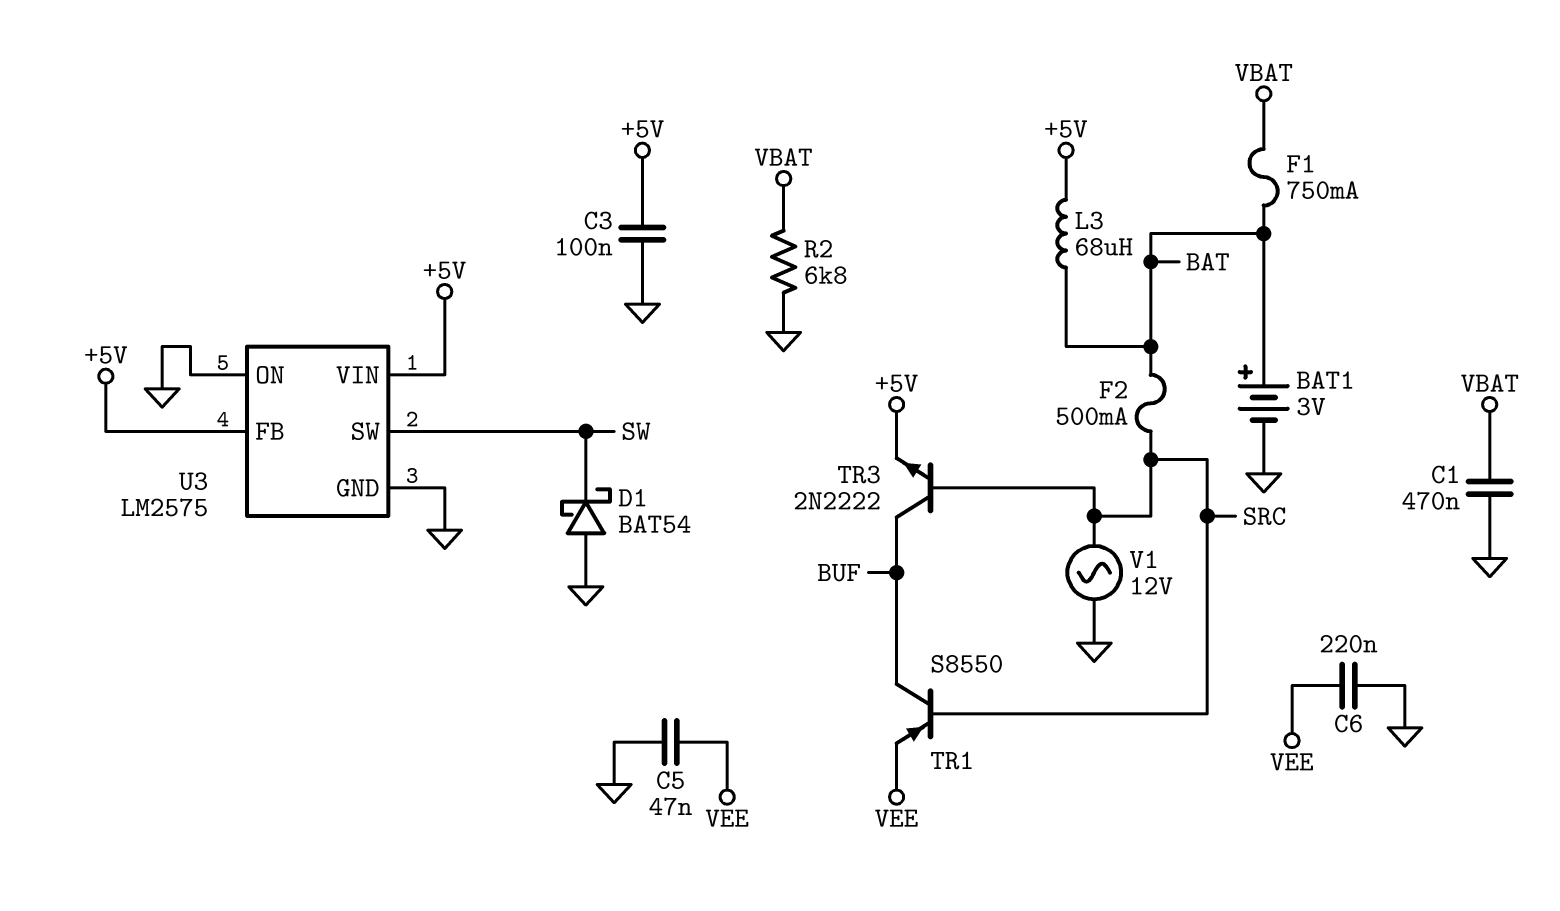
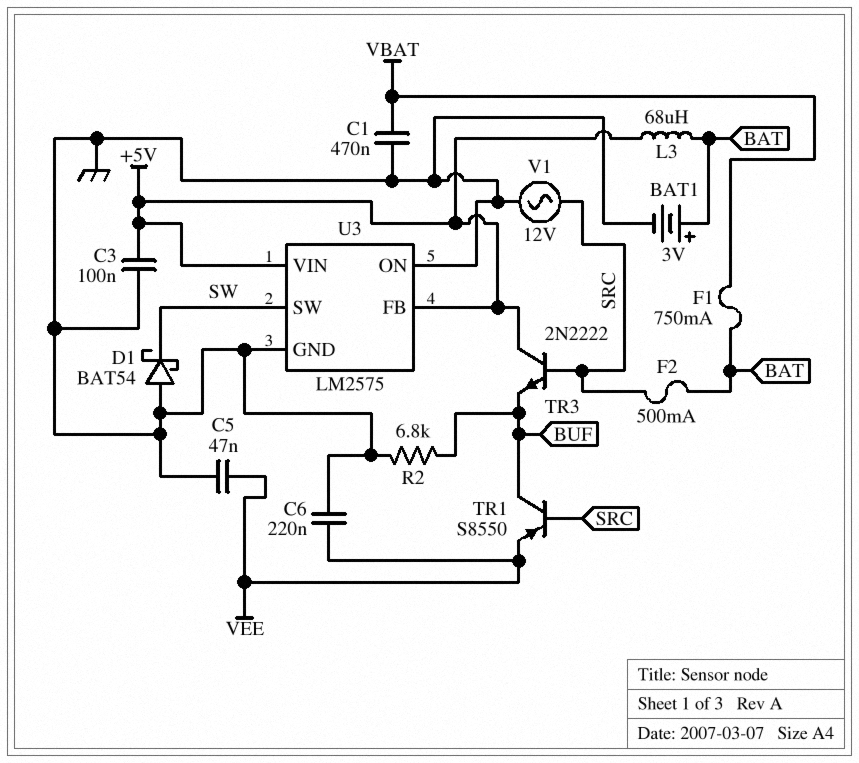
R2: 6.8k (GND, VBAT) -> 6.8k (BUF, GND)
TR3: NPN 2N2222 (B SRC, C BUF, E +5V) -> NPN 2N2222 (B SRC, C +5V, E BUF)

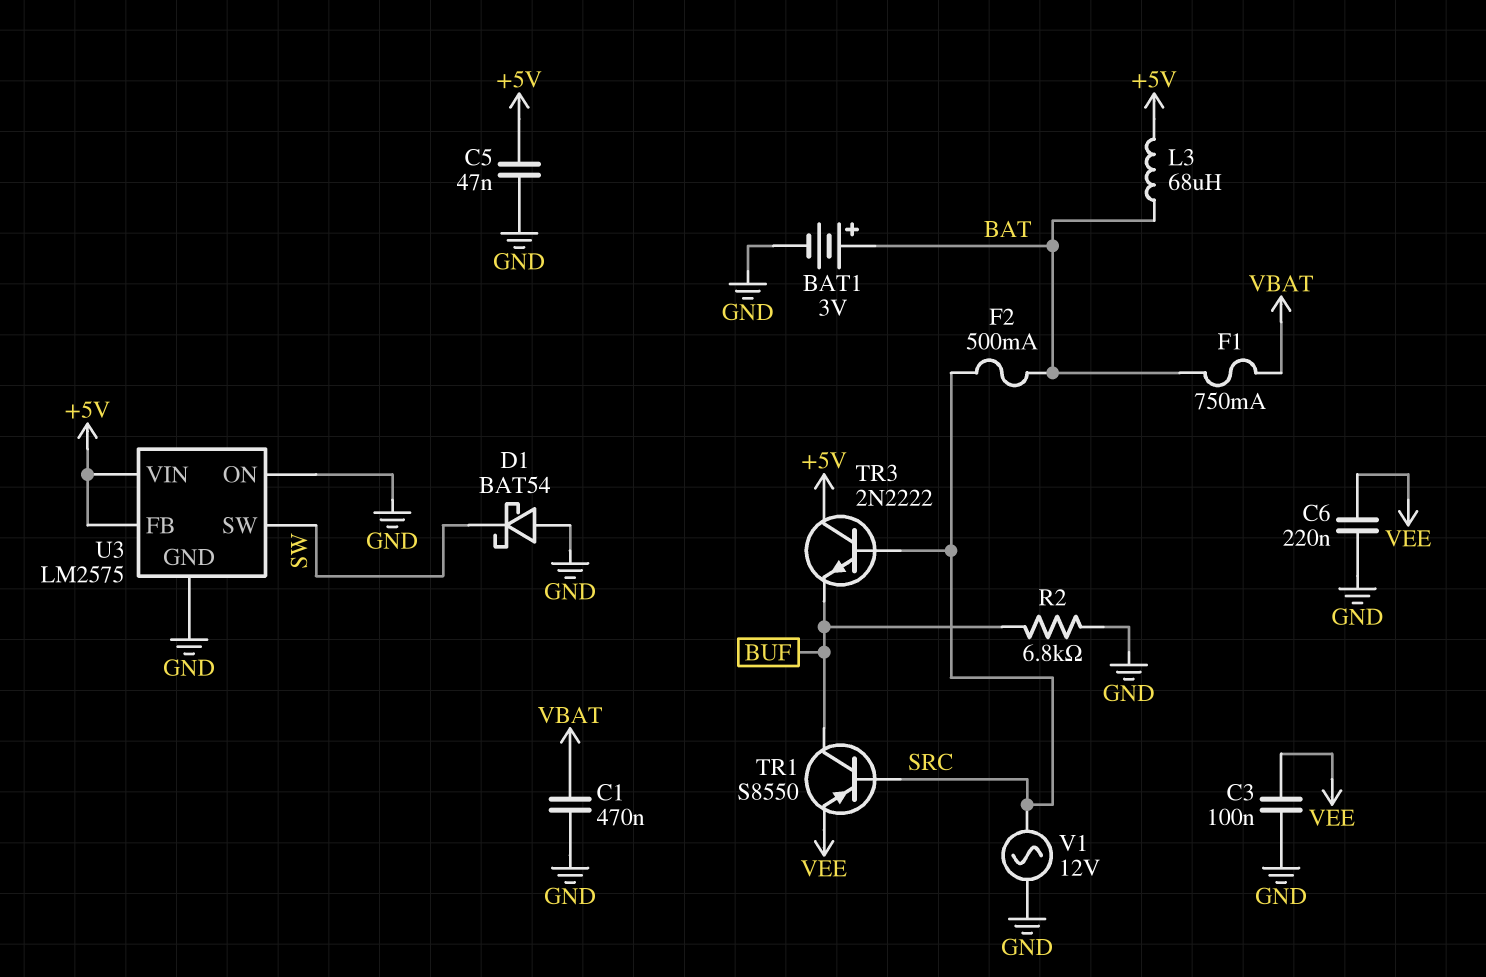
C3: 100nF (+5V, GND) -> 100nF (GND, VEE)
C5: 47nF (GND, VEE) -> 47nF (+5V, GND)

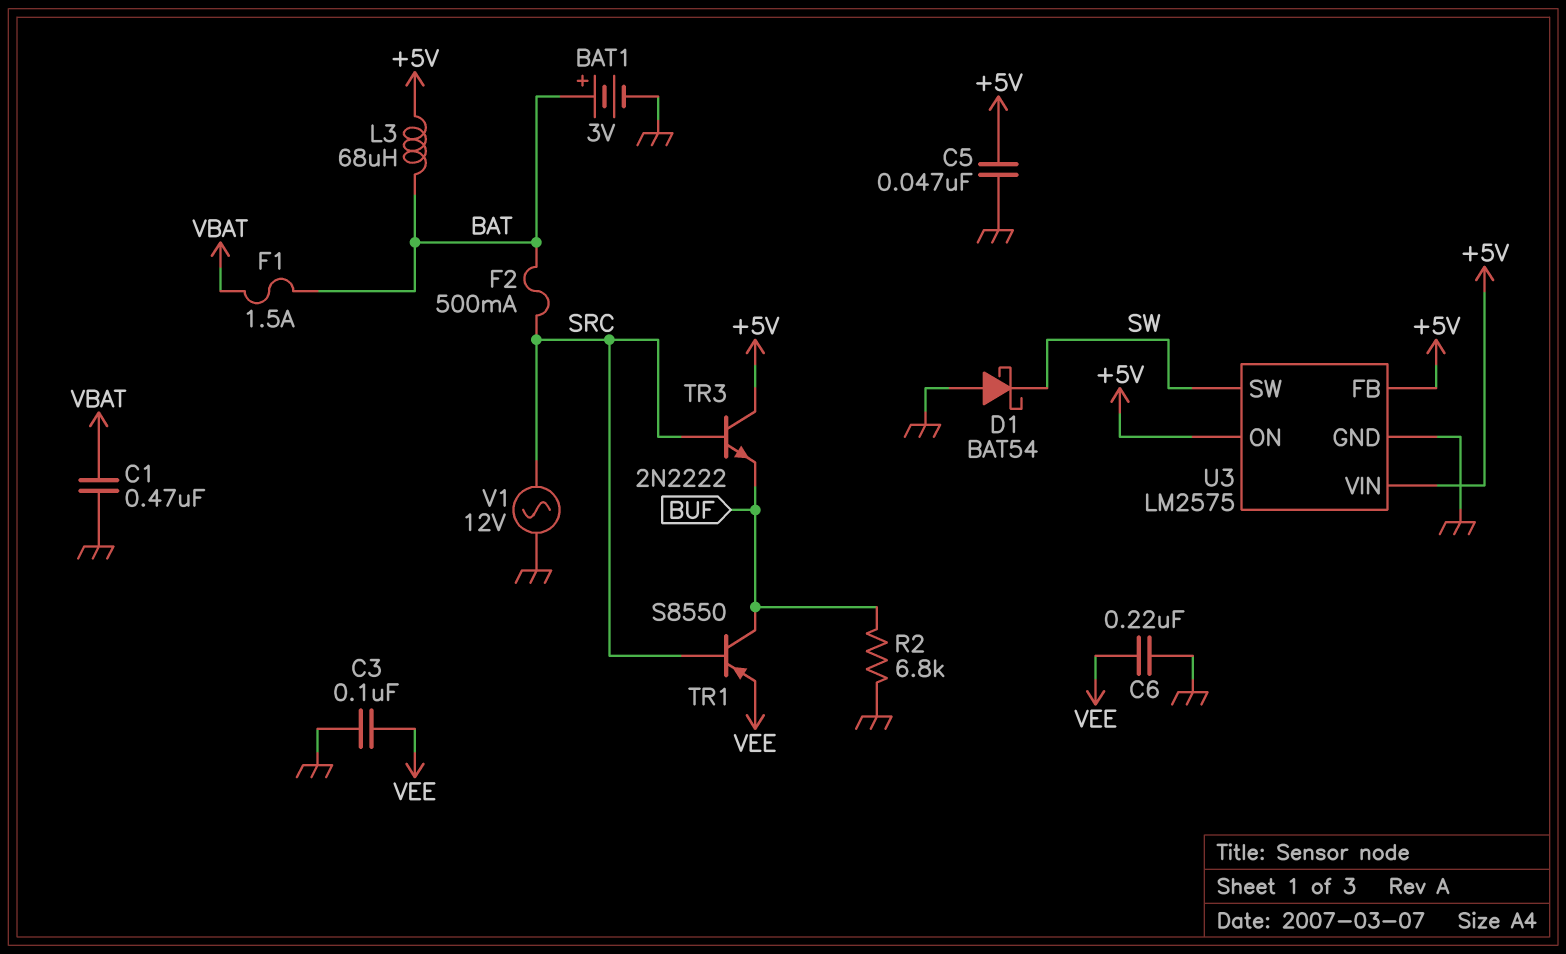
F1: 750mA (BAT, VBAT) -> 1.5A (BAT, VBAT)
U3 pin ON: GND -> +5V

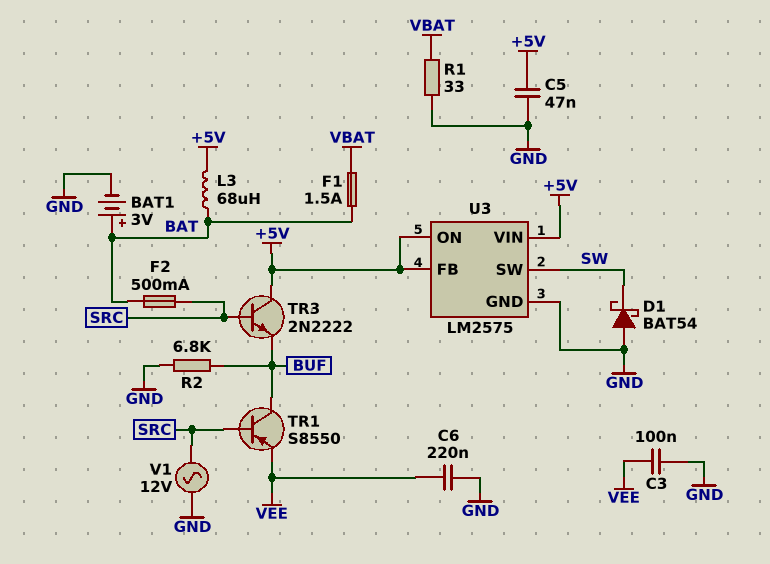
C1: 470nF (GND, VBAT) -> none
R1: none -> 33 (GND, VBAT)

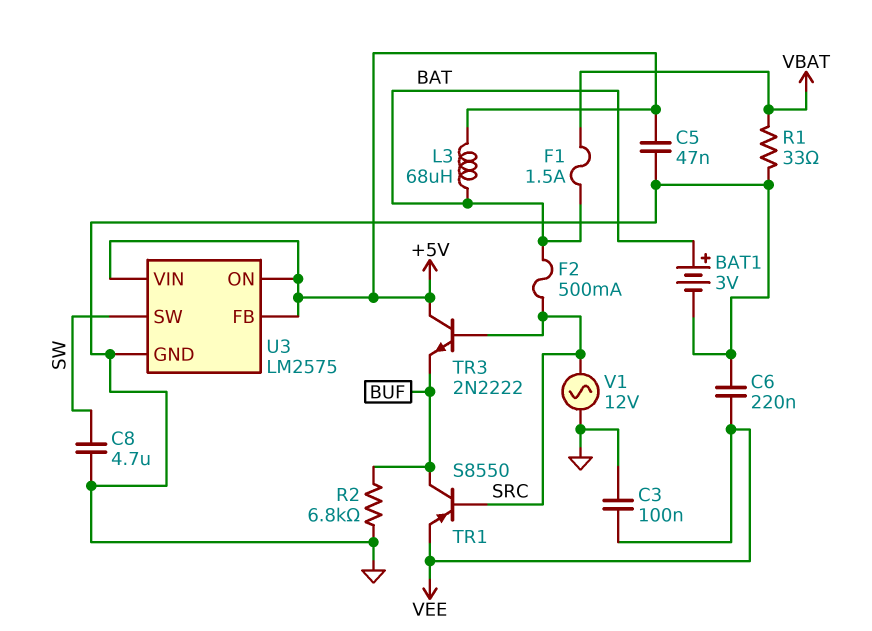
C8: none -> 4.7uF (GND, SW)
D1: schottky BAT54 (A GND, K SW) -> none

